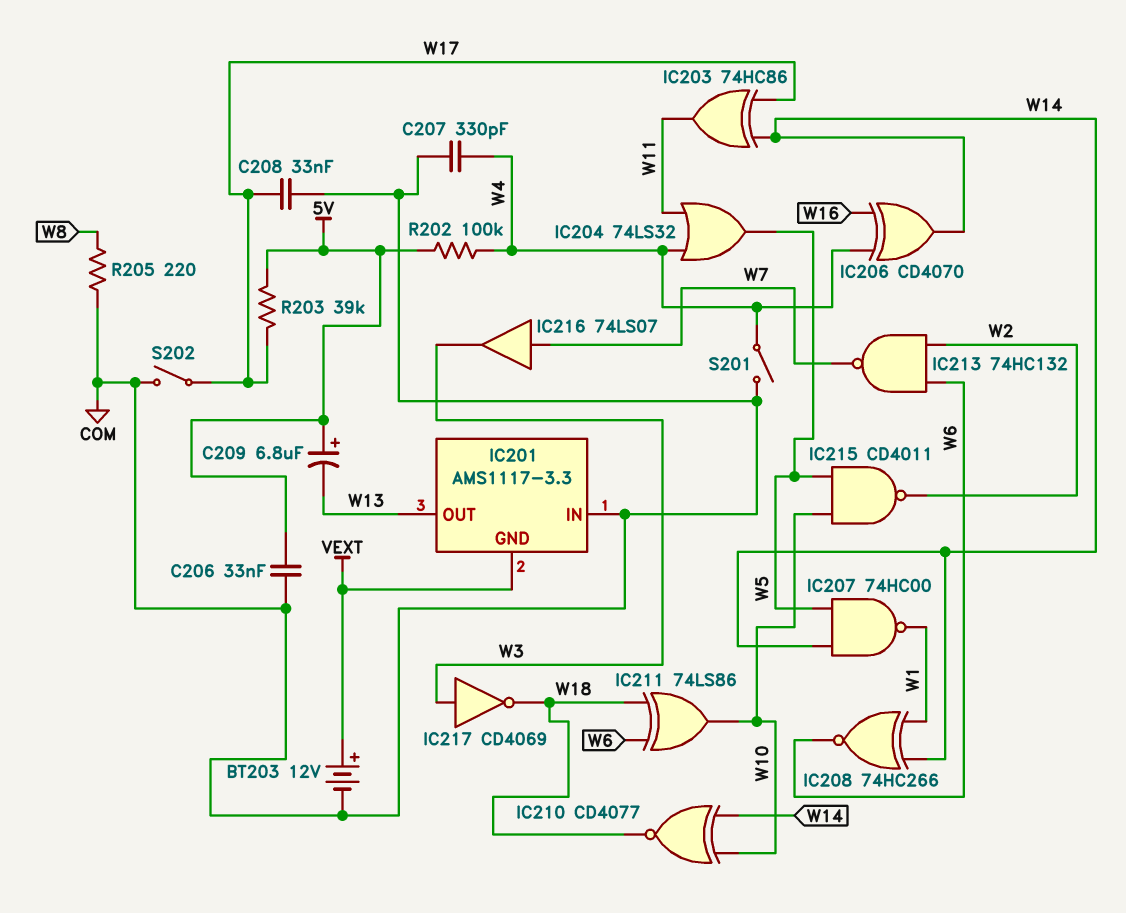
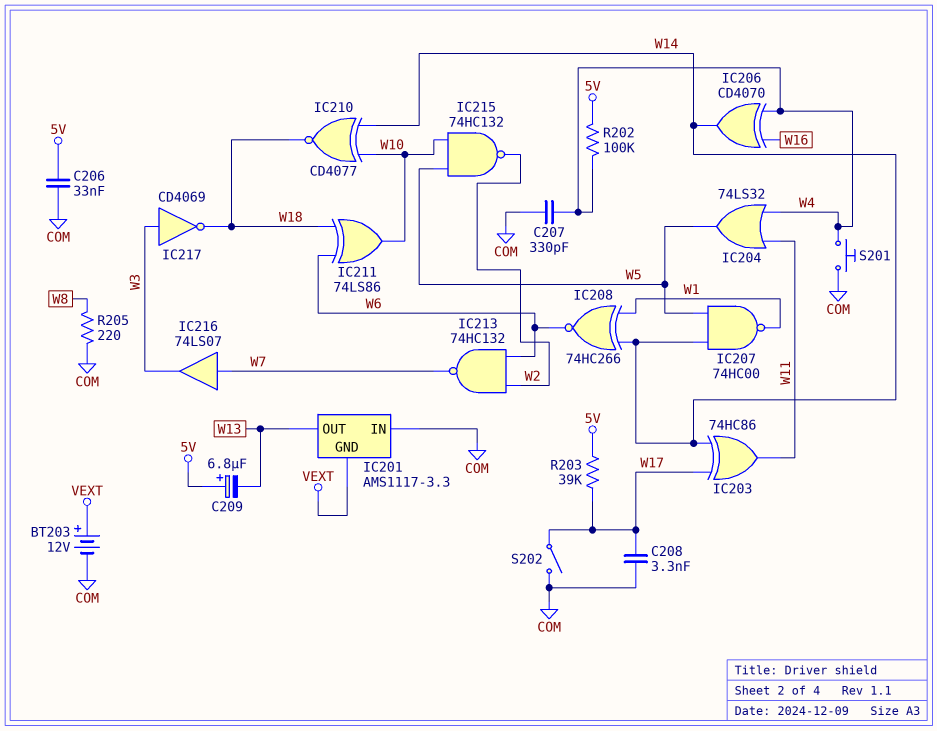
C208: 33nF (COM, W17) -> 3.3nF (COM, W17)
IC215: NAND CD4011 (in W5, in W10, out W2) -> NAND 74HC132 (in W5, in W10, out W2)
S201: switch (COM, W4) -> button (COM, W4)

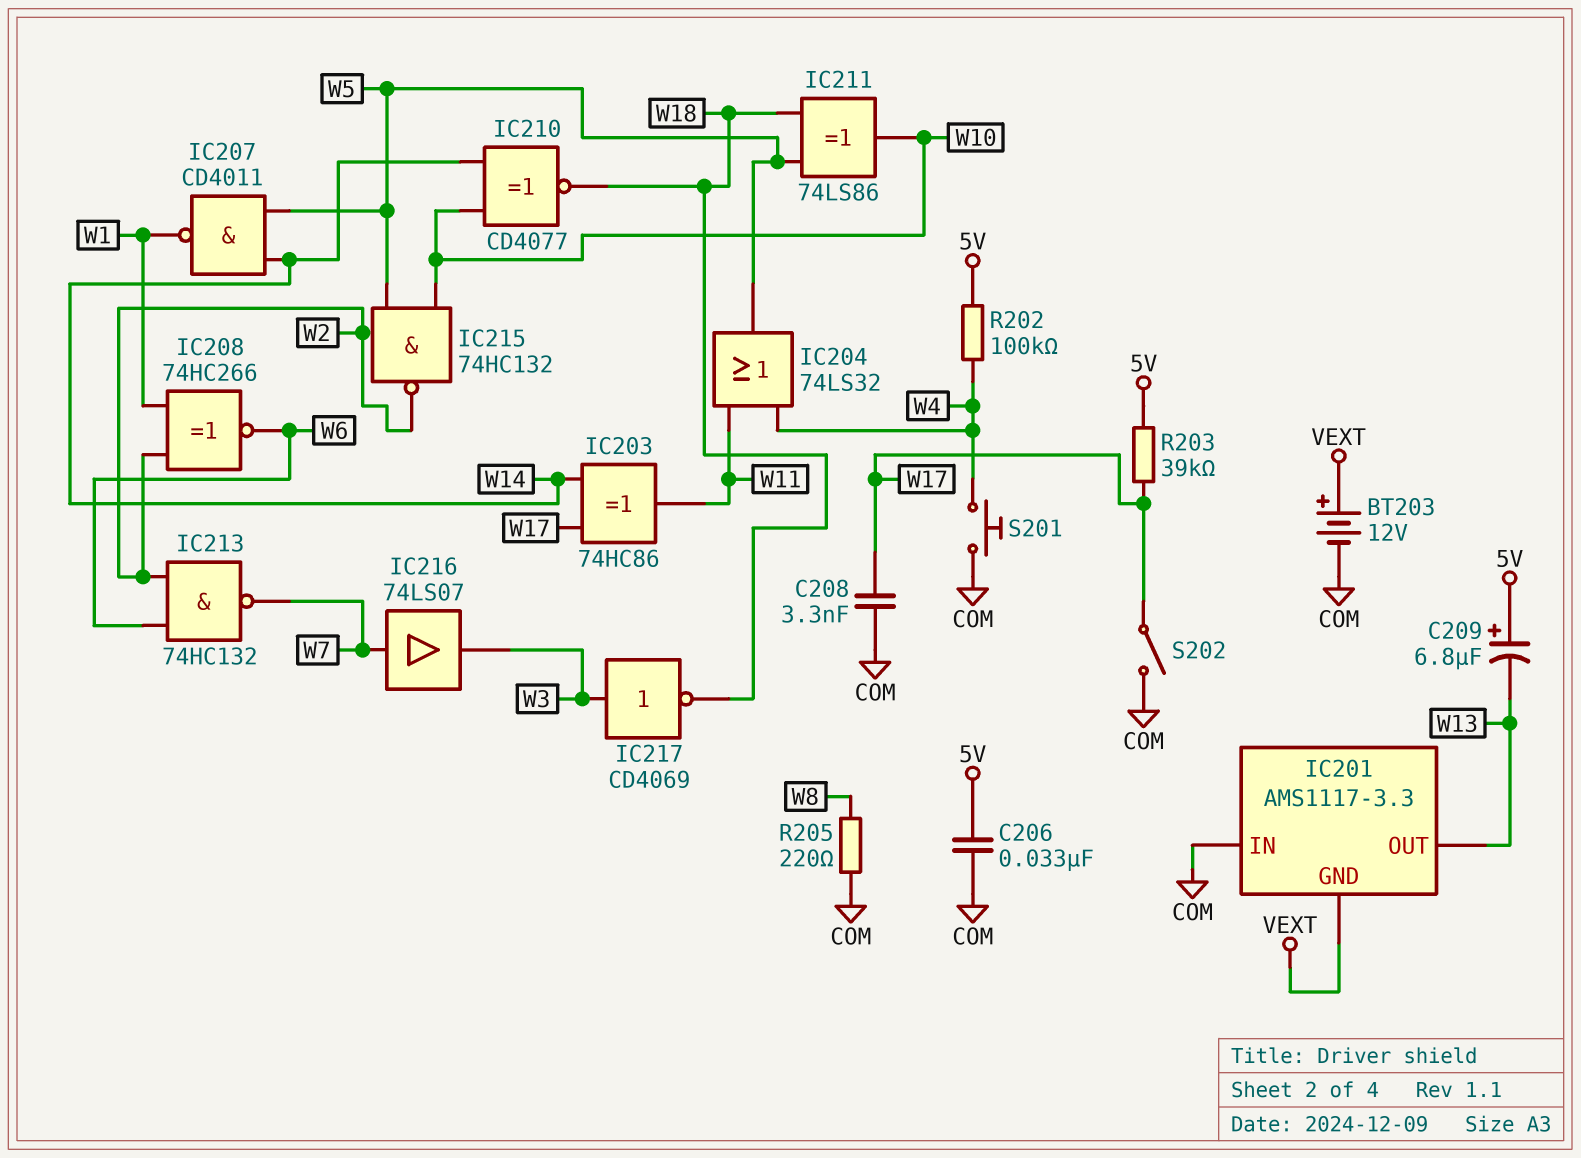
C207: 330pF (COM, W4) -> none
IC206: XOR CD4070 (in W4, in W16, out W14) -> none
IC207: NAND 74HC00 (in W5, in W14, out W1) -> NAND CD4011 (in W5, in W14, out W1)
IC208: XNOR 74HC266 (in W1, in W14, out W6) -> XNOR 74HC266 (in W1, in W2, out W6)
IC211: XOR 74LS86 (in W6, in W18, out W10) -> XOR 74LS86 (in W5, in W18, out W10)

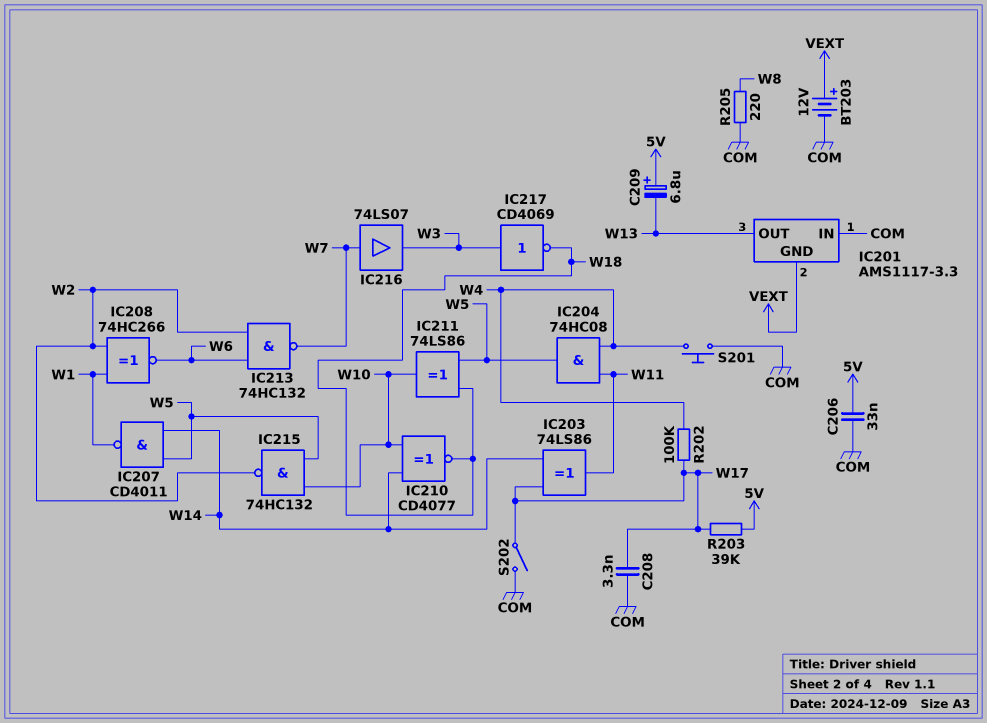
IC203: XOR 74HC86 (in W14, in W17, out W11) -> XOR 74LS86 (in W14, in W17, out W11)
IC204: OR 74LS32 (in W4, in W11, out W5) -> AND 74HC08 (in W4, in W11, out W5)
R202: 100k (5V, W4) -> 100k (W4, W17)

